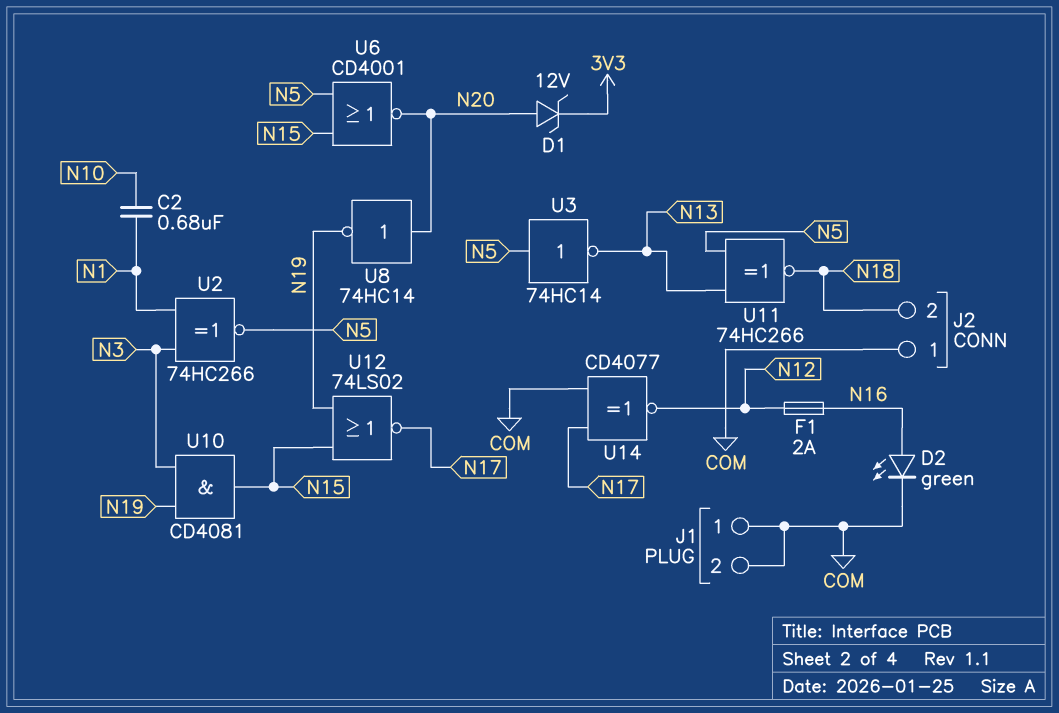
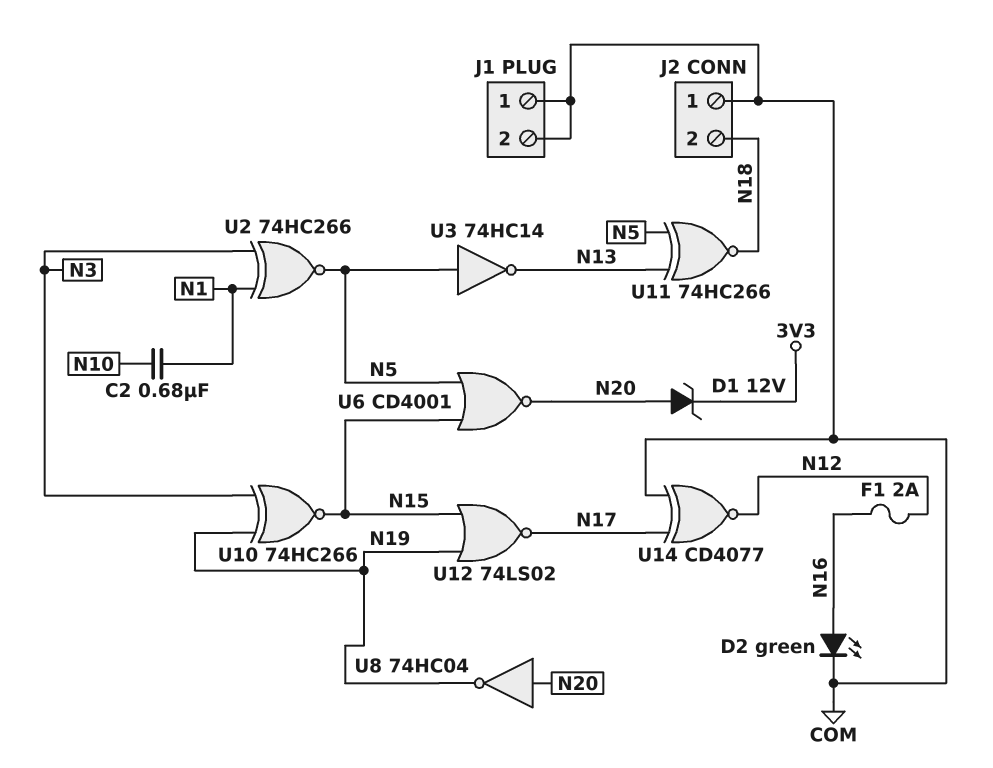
U8: NOT 74HC14 (in N20, out N19) -> NOT 74HC04 (in N20, out N19)
U10: AND CD4081 (in N3, in N19, out N15) -> XNOR 74HC266 (in N3, in N19, out N15)

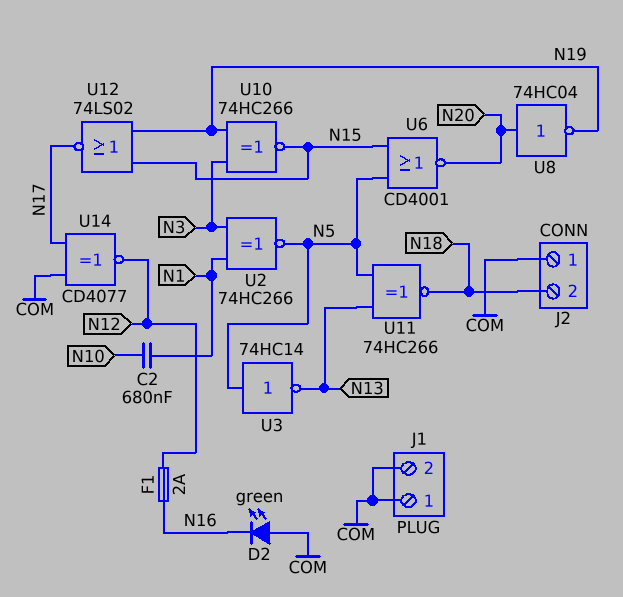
D1: zener 12V (A N20, K 3V3) -> none
D2: LED green (A N16, K COM) -> LED green (A COM, K N16)

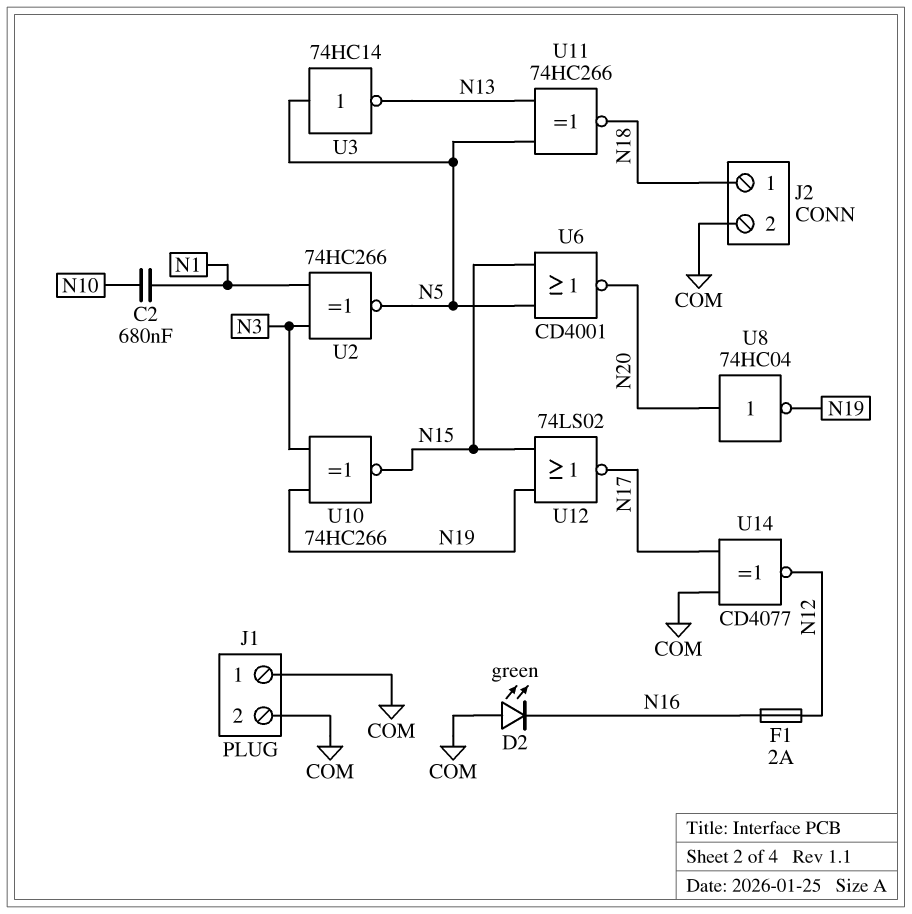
J2 pin 1: COM -> N18
J2 pin 2: N18 -> COM

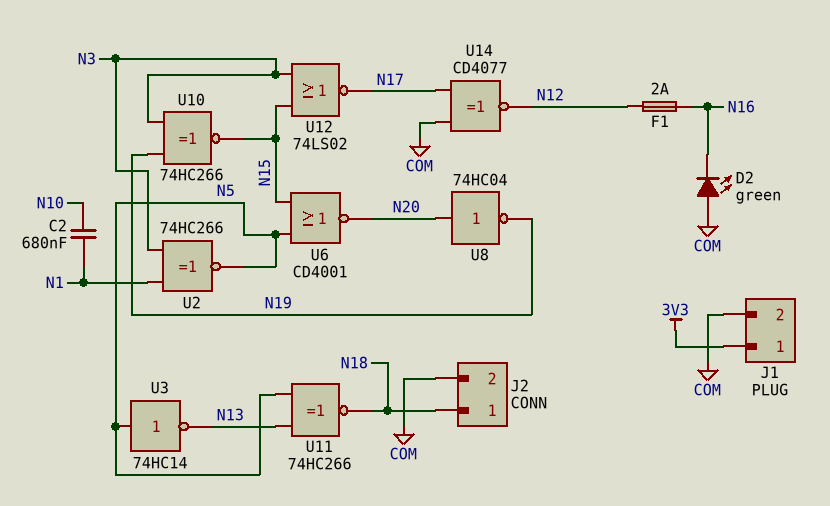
J1 pin 1: COM -> 3V3
U12: NOR 74LS02 (in N15, in N19, out N17) -> NOR 74LS02 (in N3, in N15, out N17)

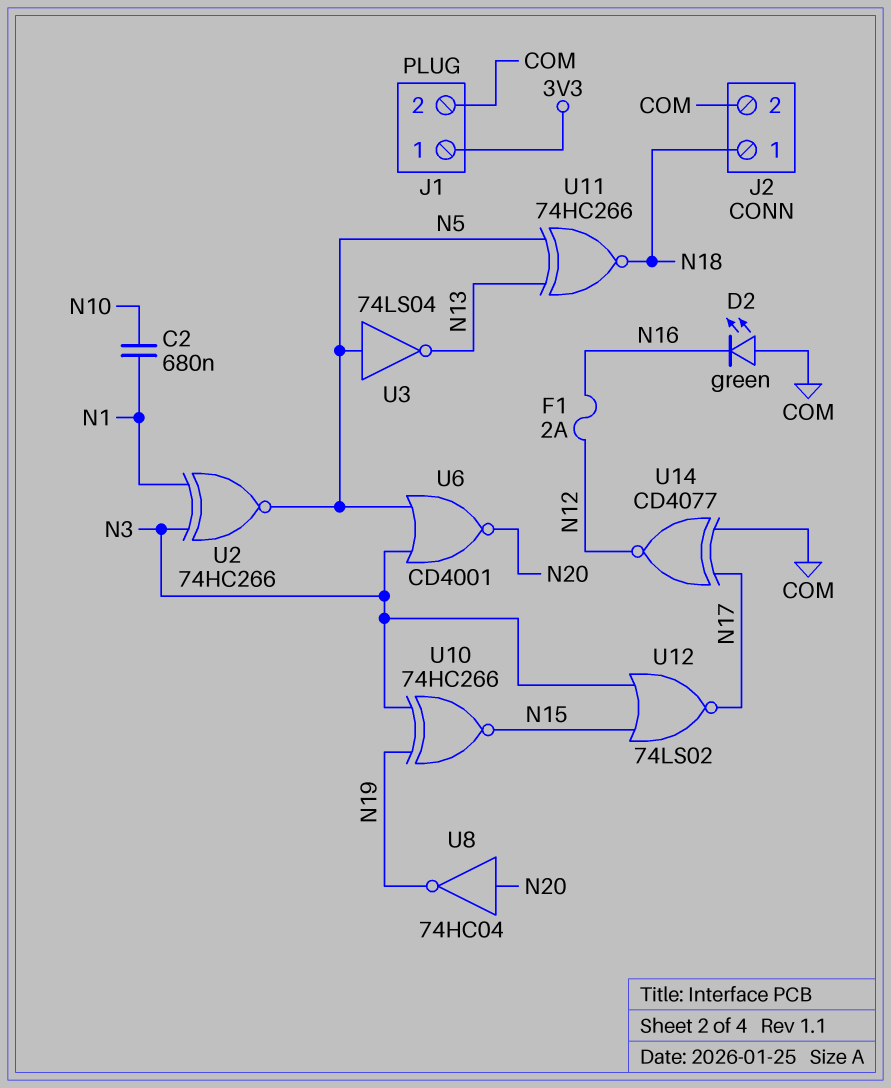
U3: NOT 74HC14 (in N5, out N13) -> NOT 74LS04 (in N5, out N13)
U6: NOR CD4001 (in N5, in N15, out N20) -> NOR CD4001 (in N3, in N5, out N20)

